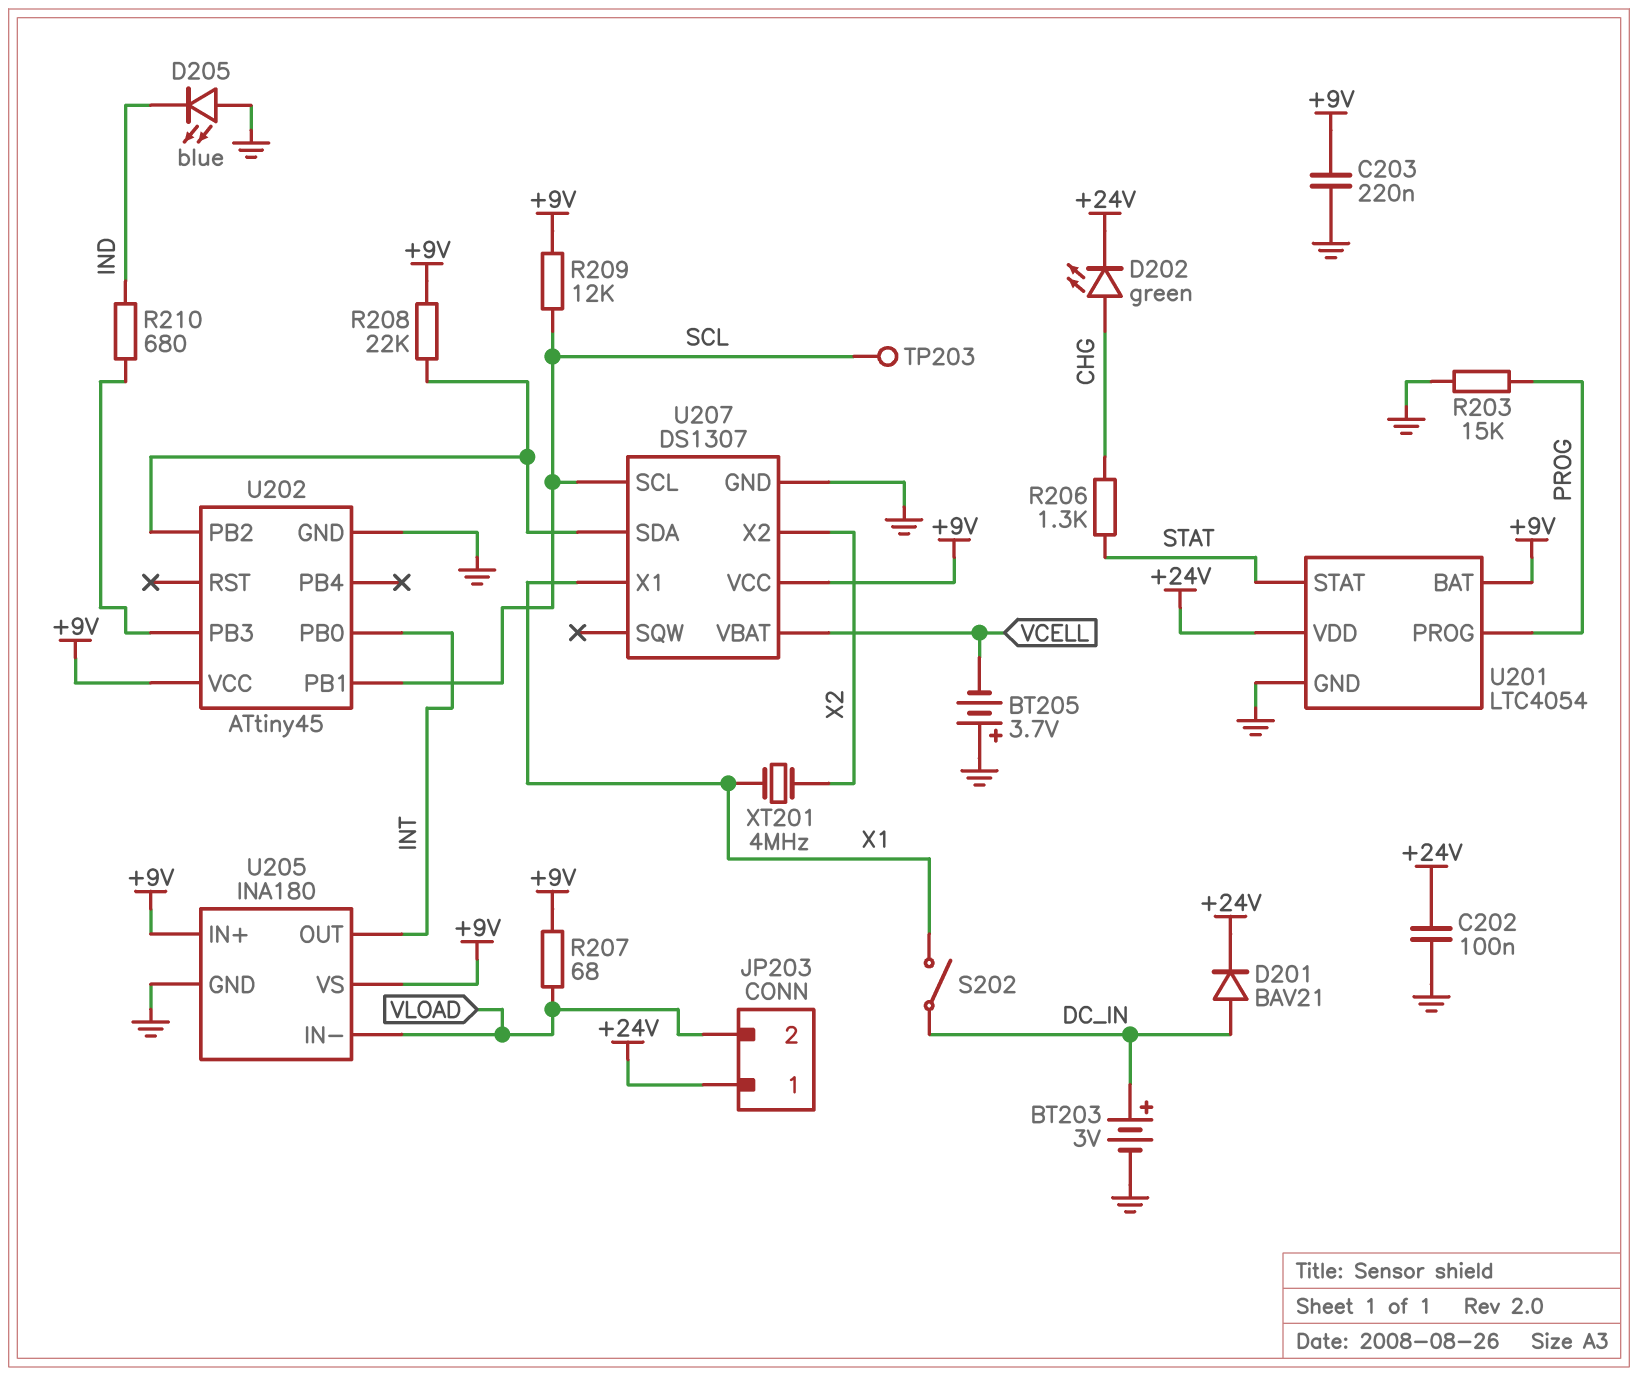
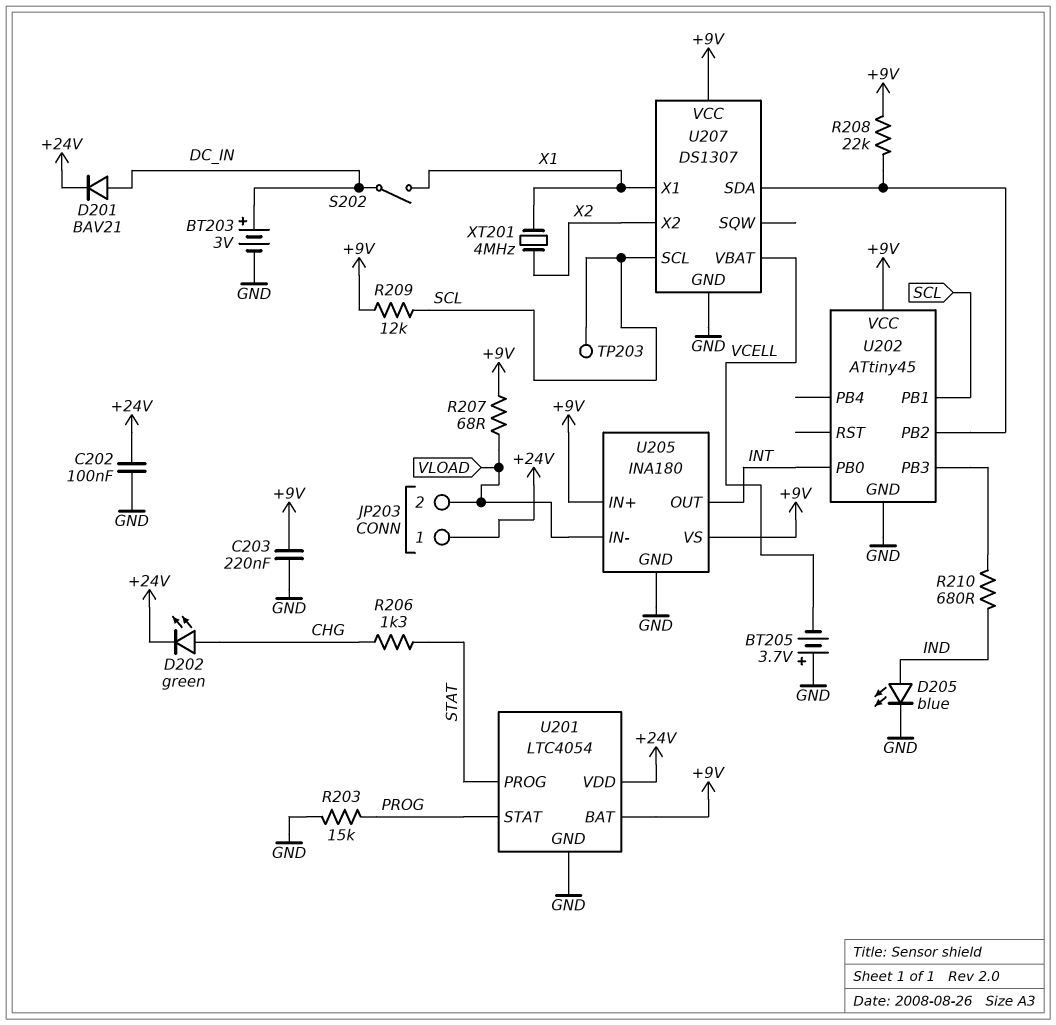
D205: LED blue (A GND, K IND) -> LED blue (A IND, K GND)
U201 pin PROG: PROG -> STAT
U201 pin STAT: STAT -> PROG

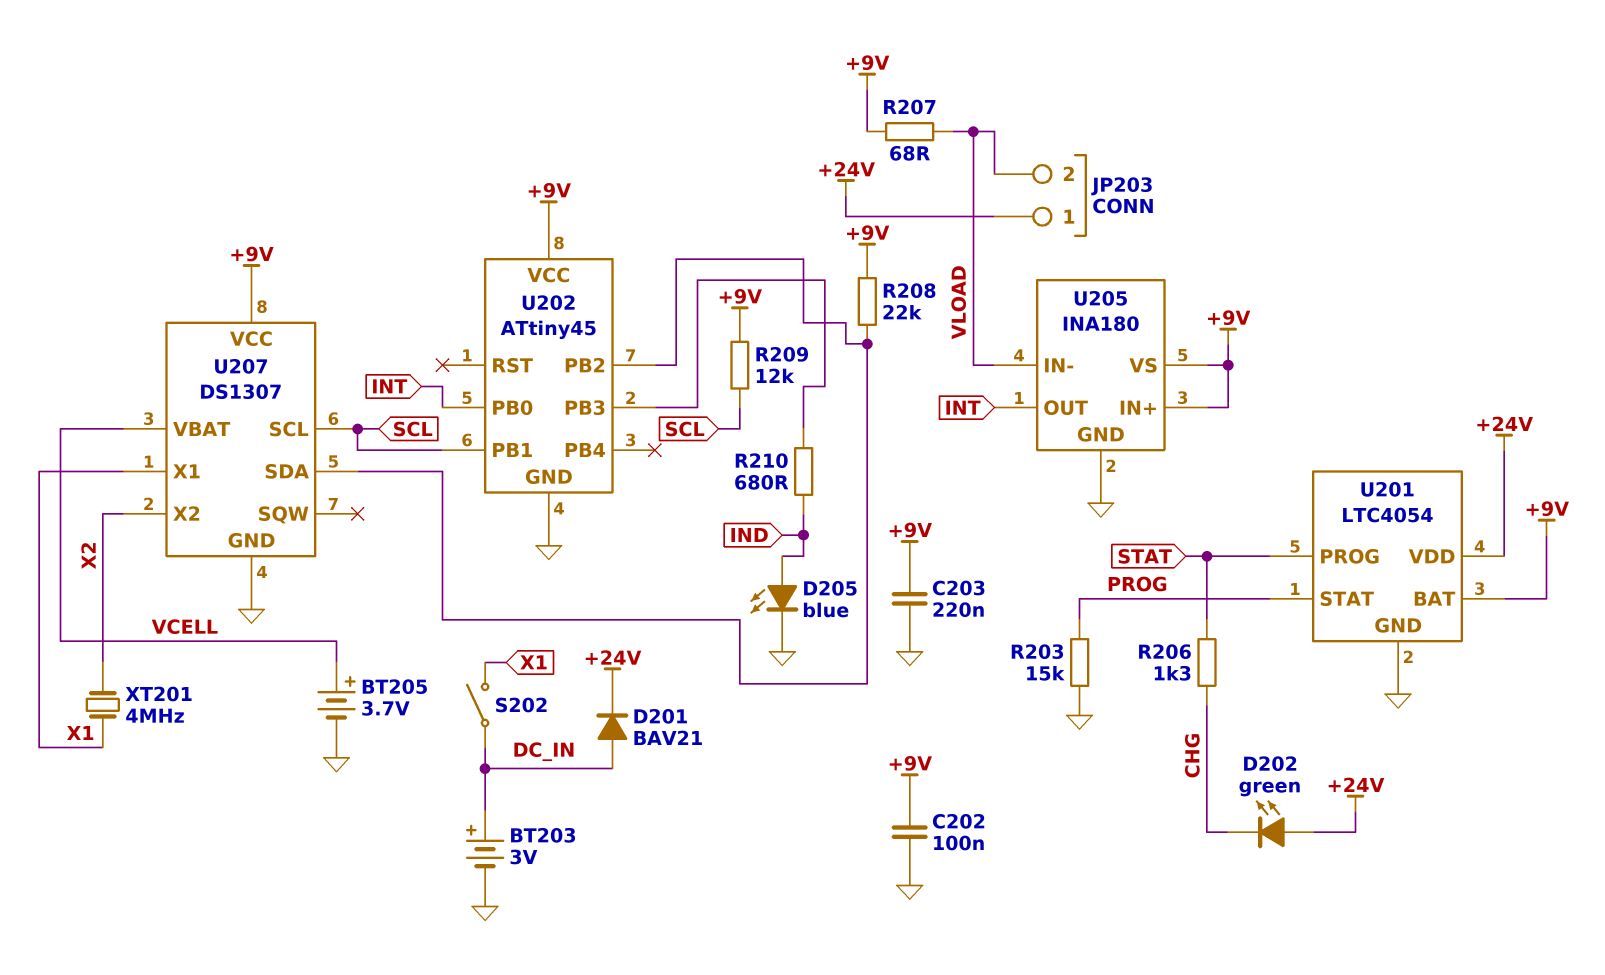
BT205: 3.7V (plus GND, minus VCELL) -> 3.7V (plus VCELL, minus GND)
C202: 100nF (+24V, GND) -> 100nF (+9V, GND)
D202: LED green (A CHG, K +24V) -> LED green (A +24V, K CHG)
TP203: test point (SCL) -> none

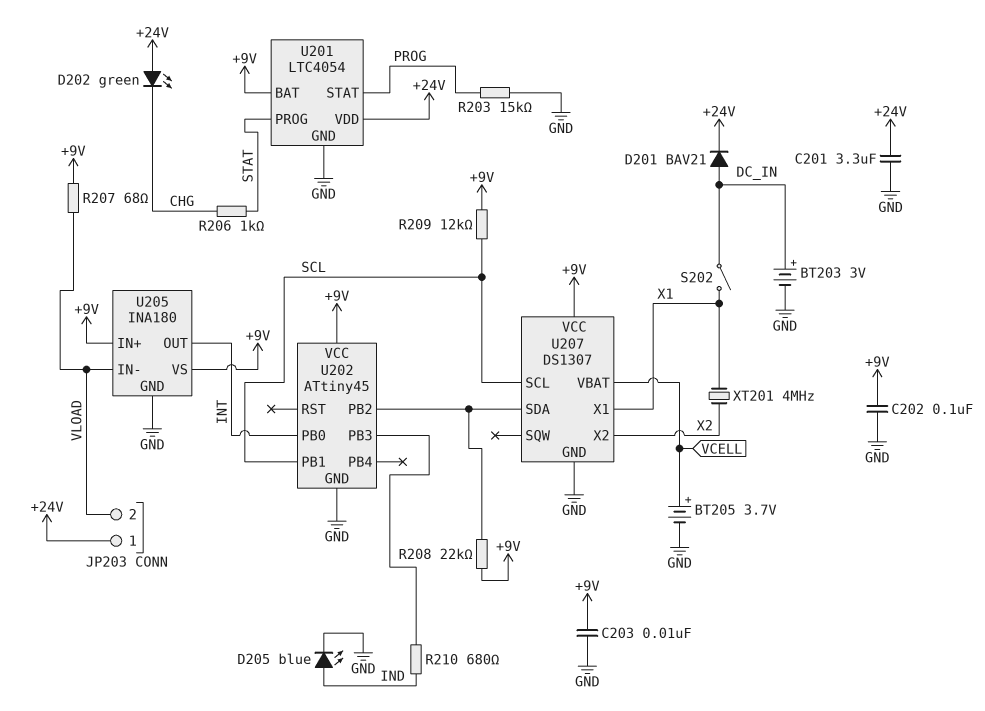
C201: none -> 3.3uF (+24V, GND)
C203: 220nF (+9V, GND) -> 10nF (+9V, GND)
R206: 1.3k (CHG, STAT) -> 1k (CHG, STAT)

